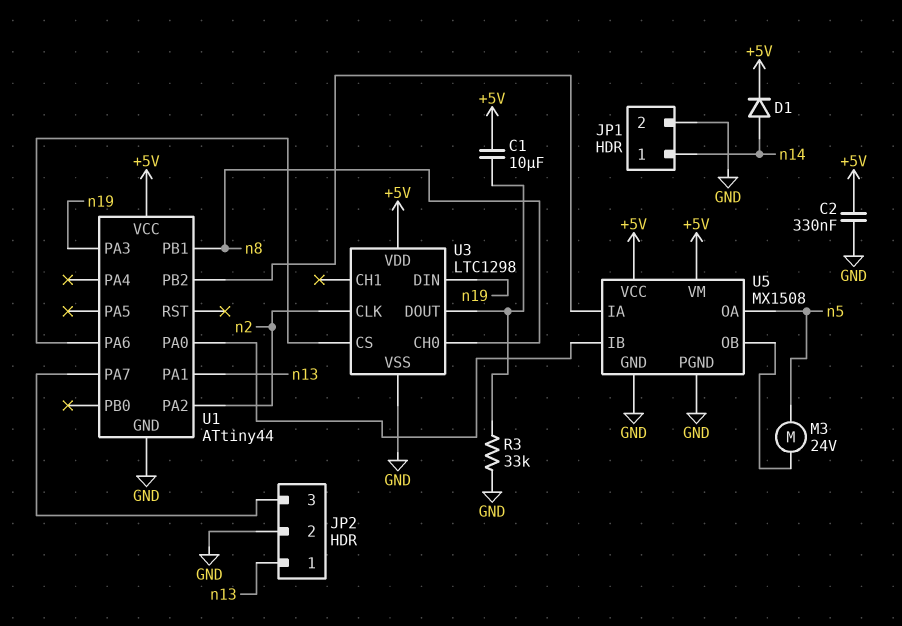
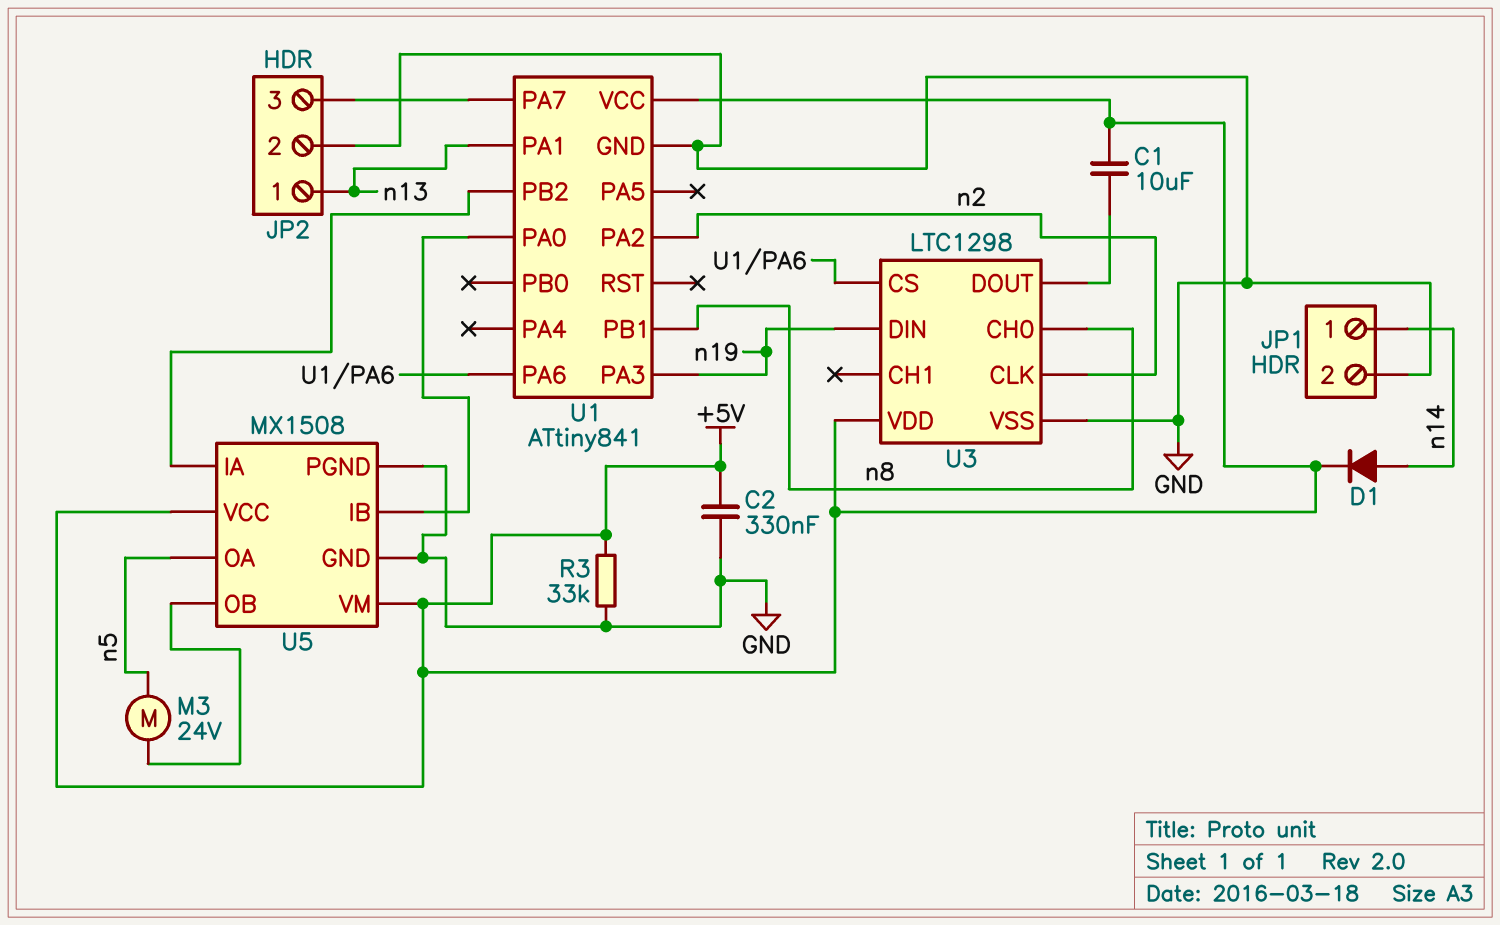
R3: 33k (GND, U3/DOUT) -> 33k (+5V, GND)
U1: ATtiny44 -> ATtiny841

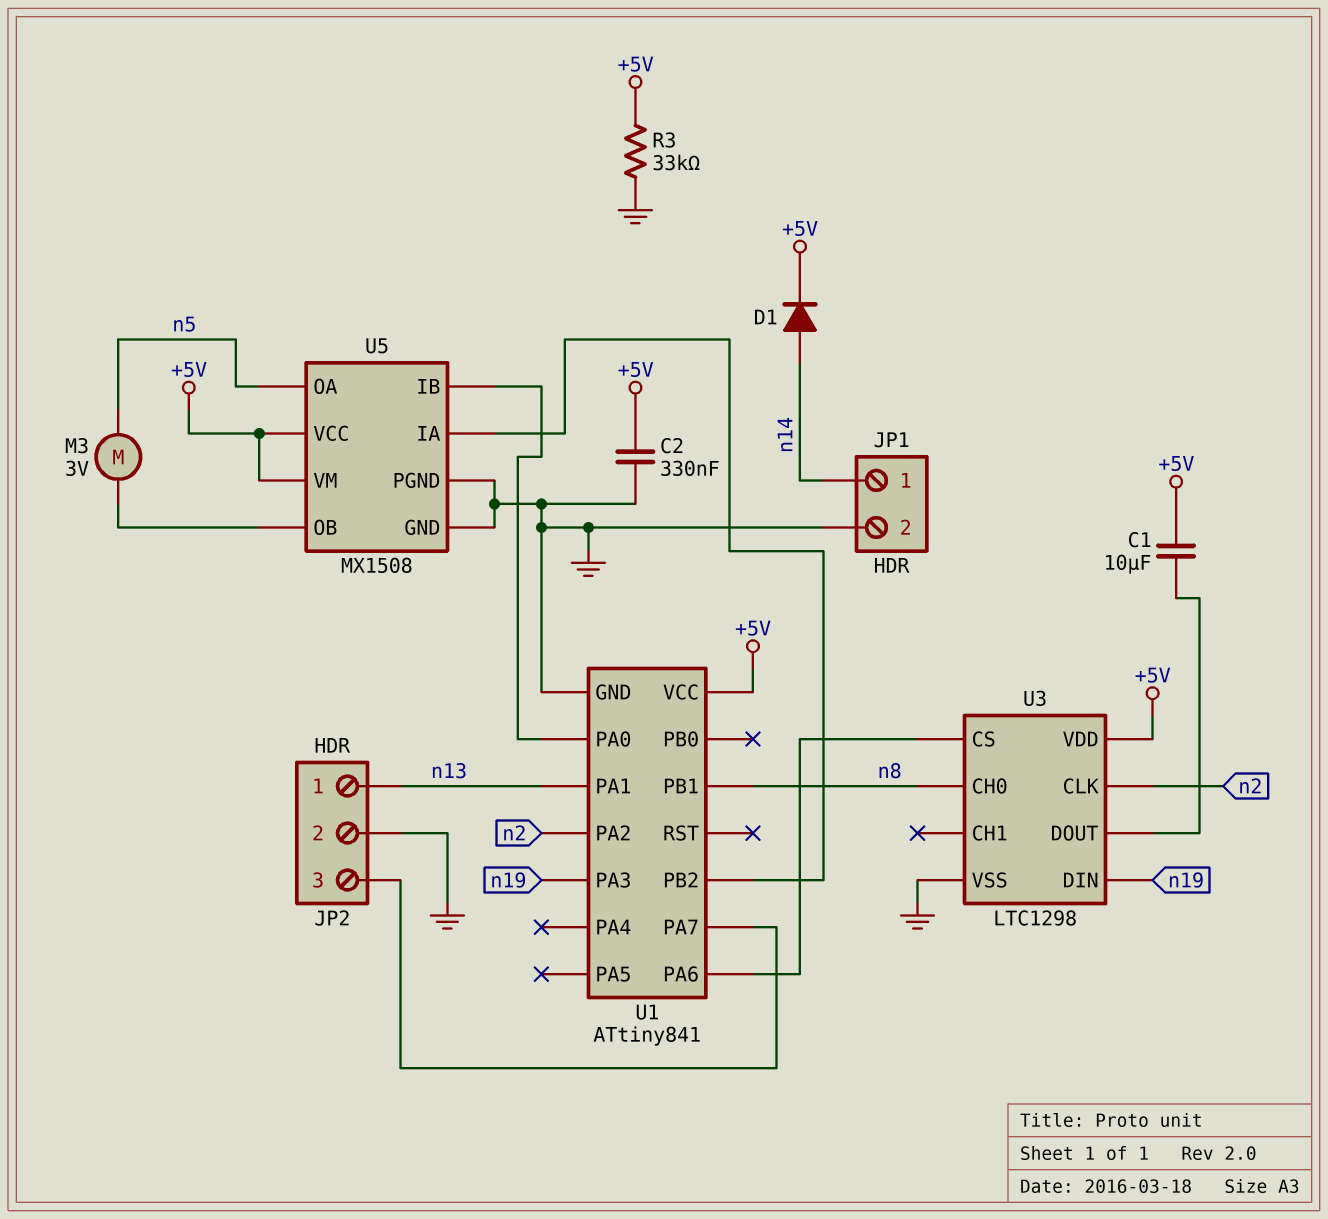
M3: motor 24V (U5/OB, n5) -> motor 3V (U5/OB, n5)

